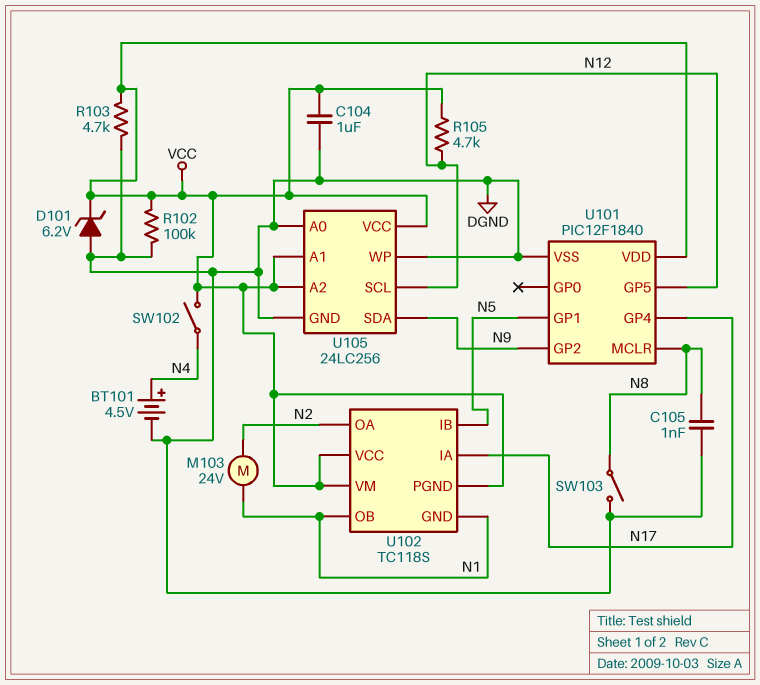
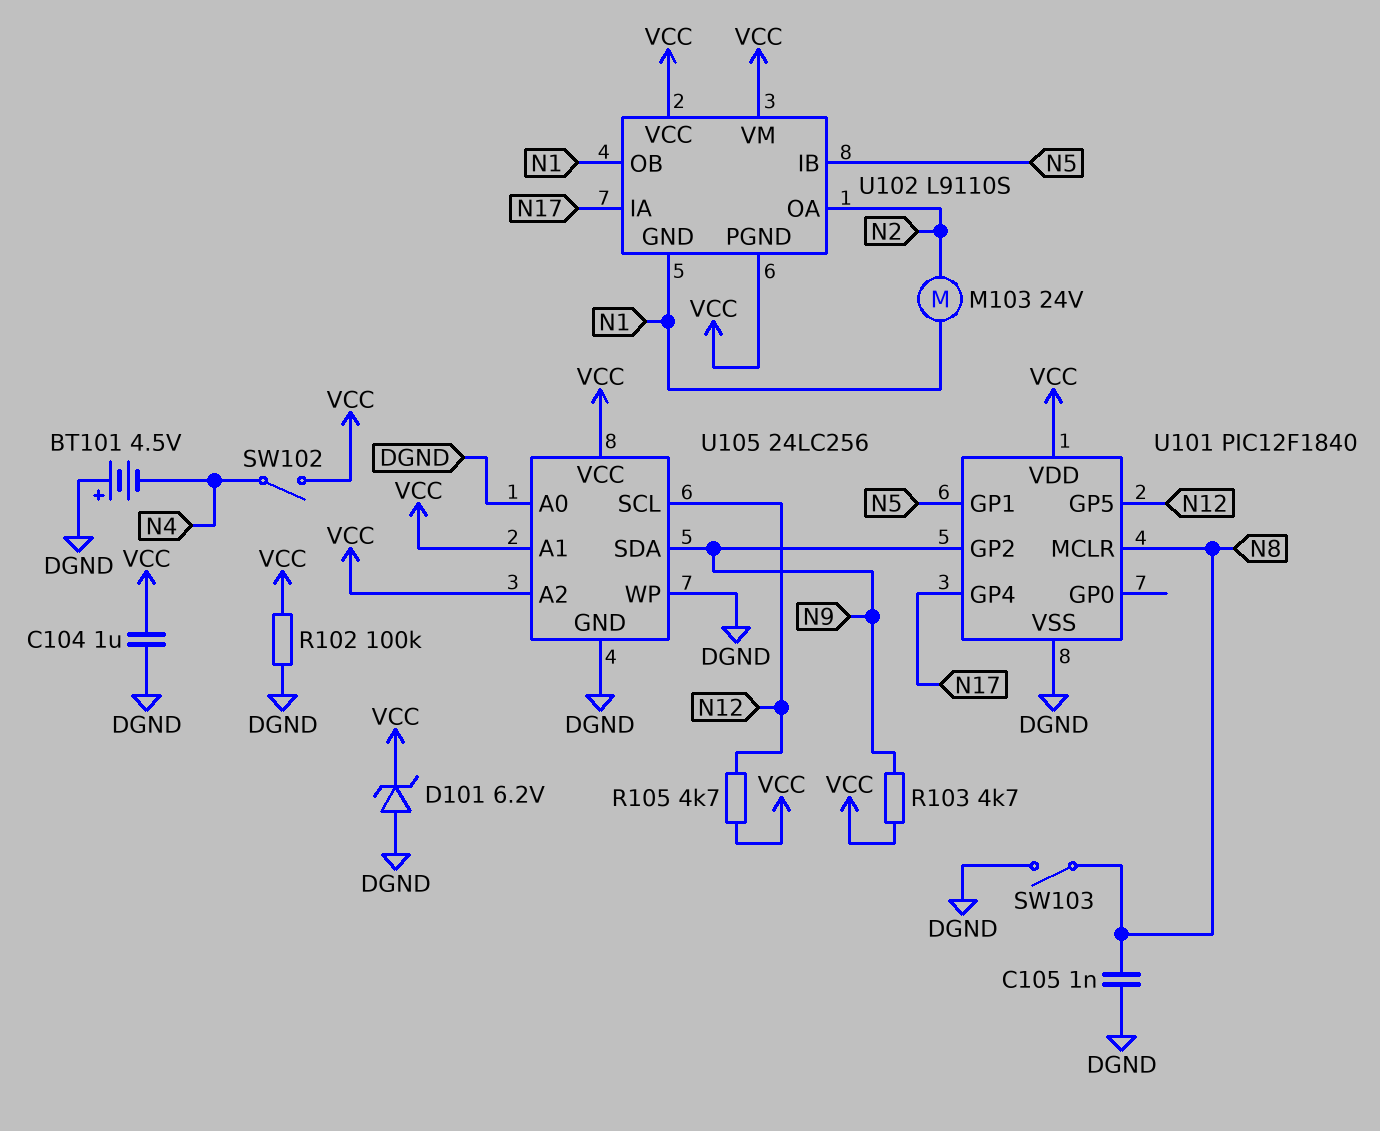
BT101: 4.5V (plus N4, minus DGND) -> 4.5V (plus DGND, minus N4)
R103: 4.7k (DGND, VCC) -> 4.7k (N9, VCC)
U102: TC118S -> L9110S

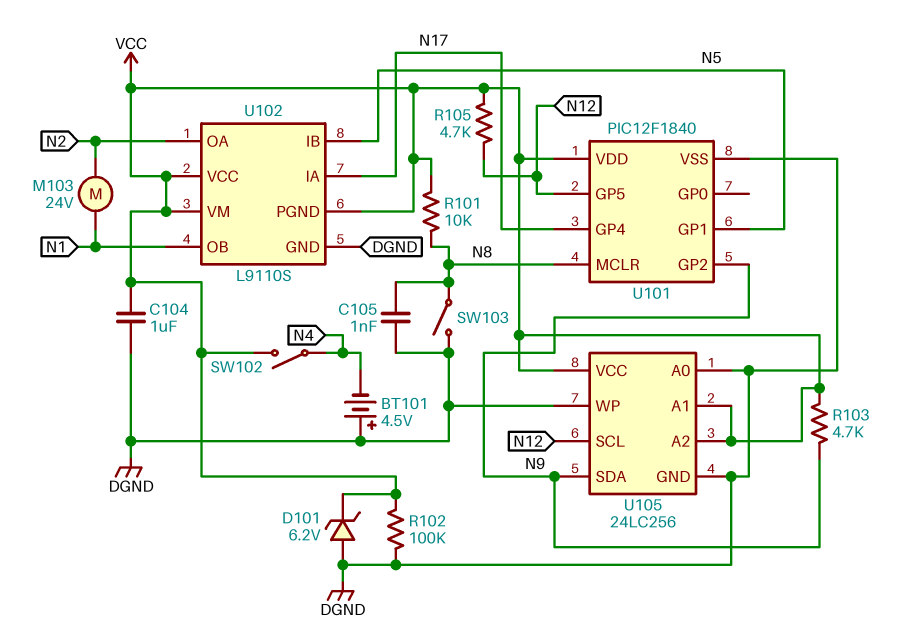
R101: none -> 10k (N8, VCC)
U102 pin GND: N1 -> DGND

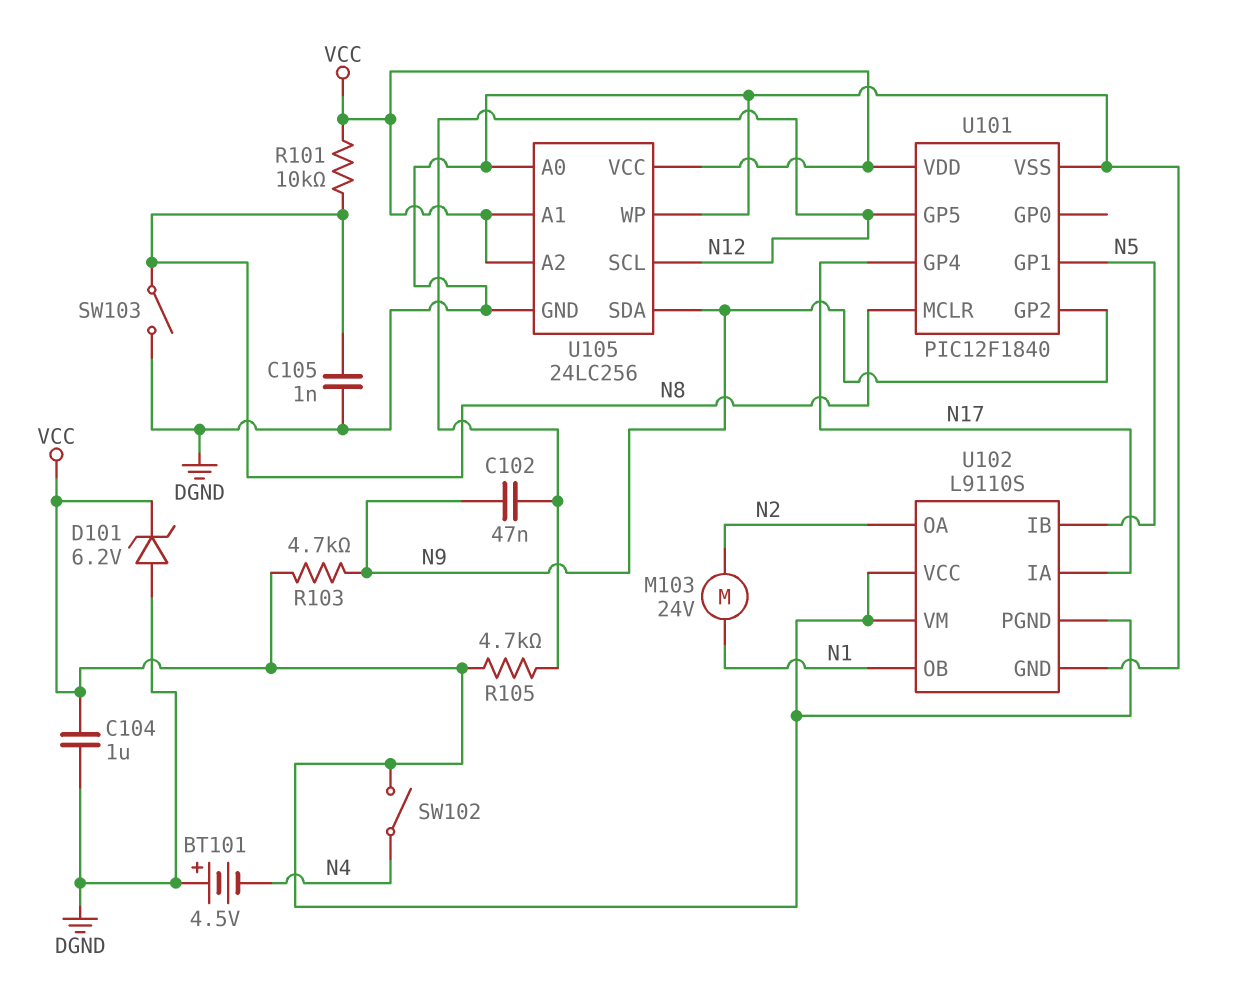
C102: none -> 47nF (N9, N12)
R102: 100k (DGND, VCC) -> none

